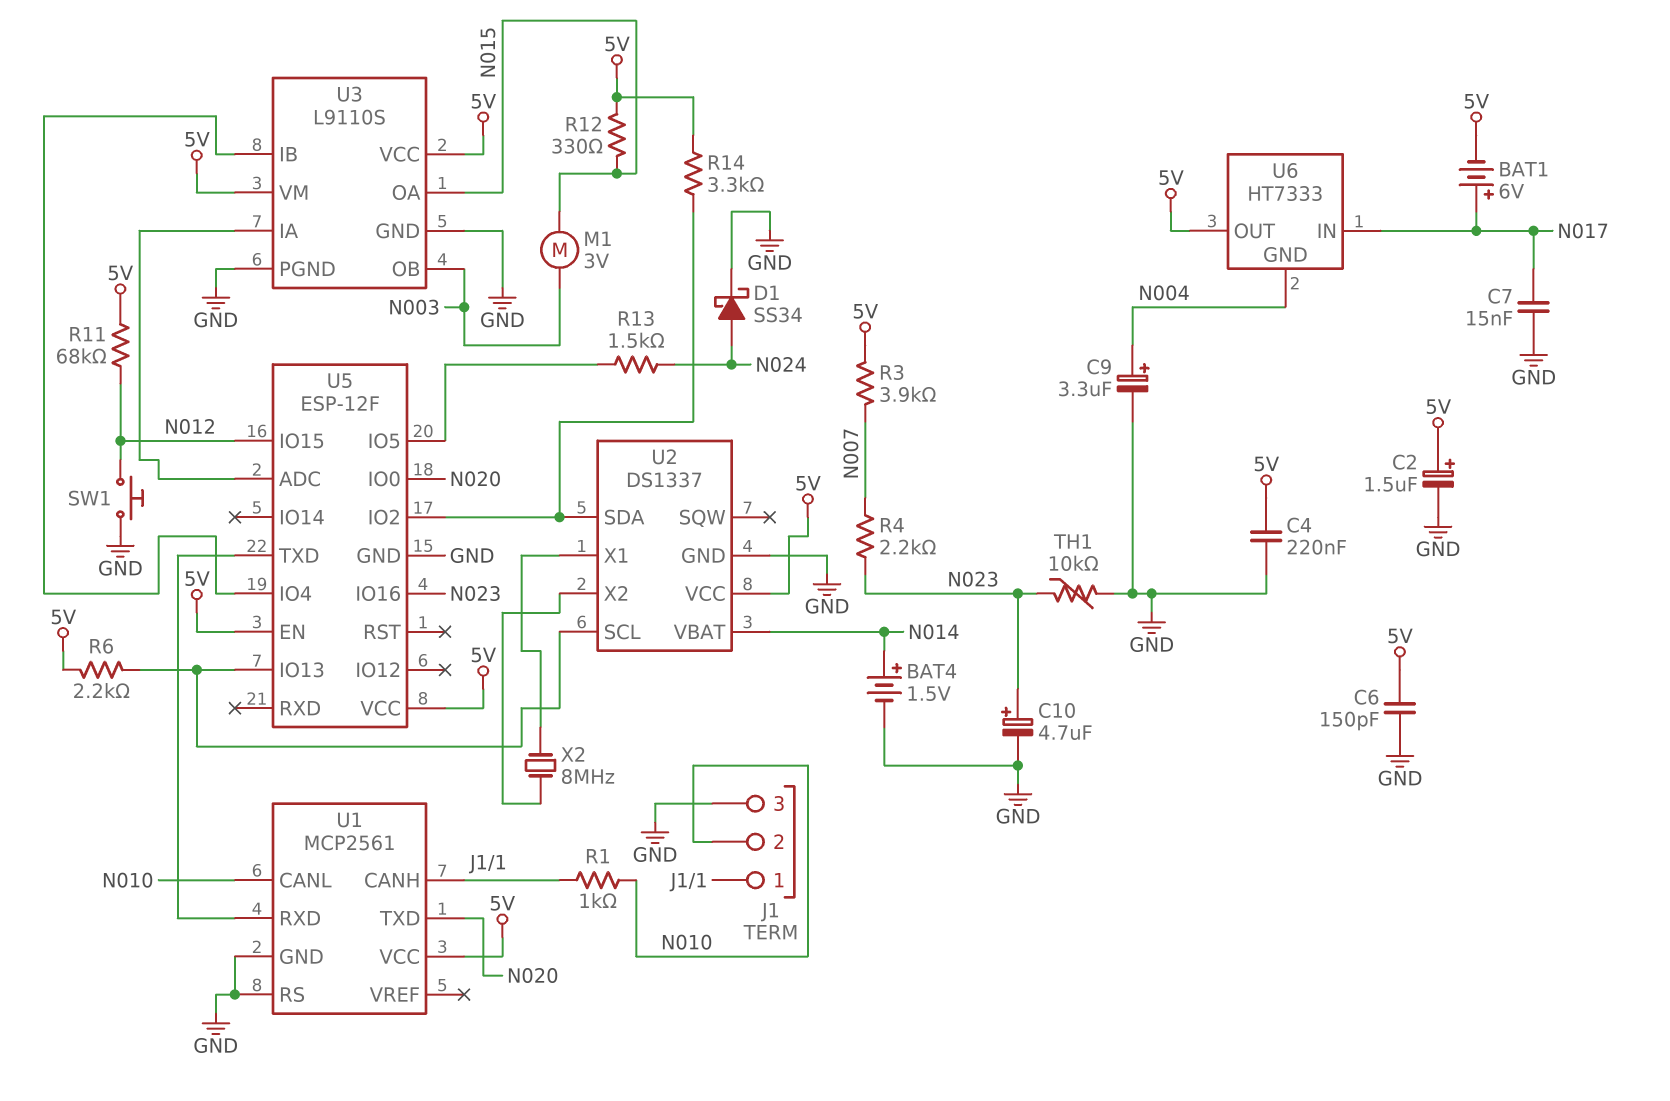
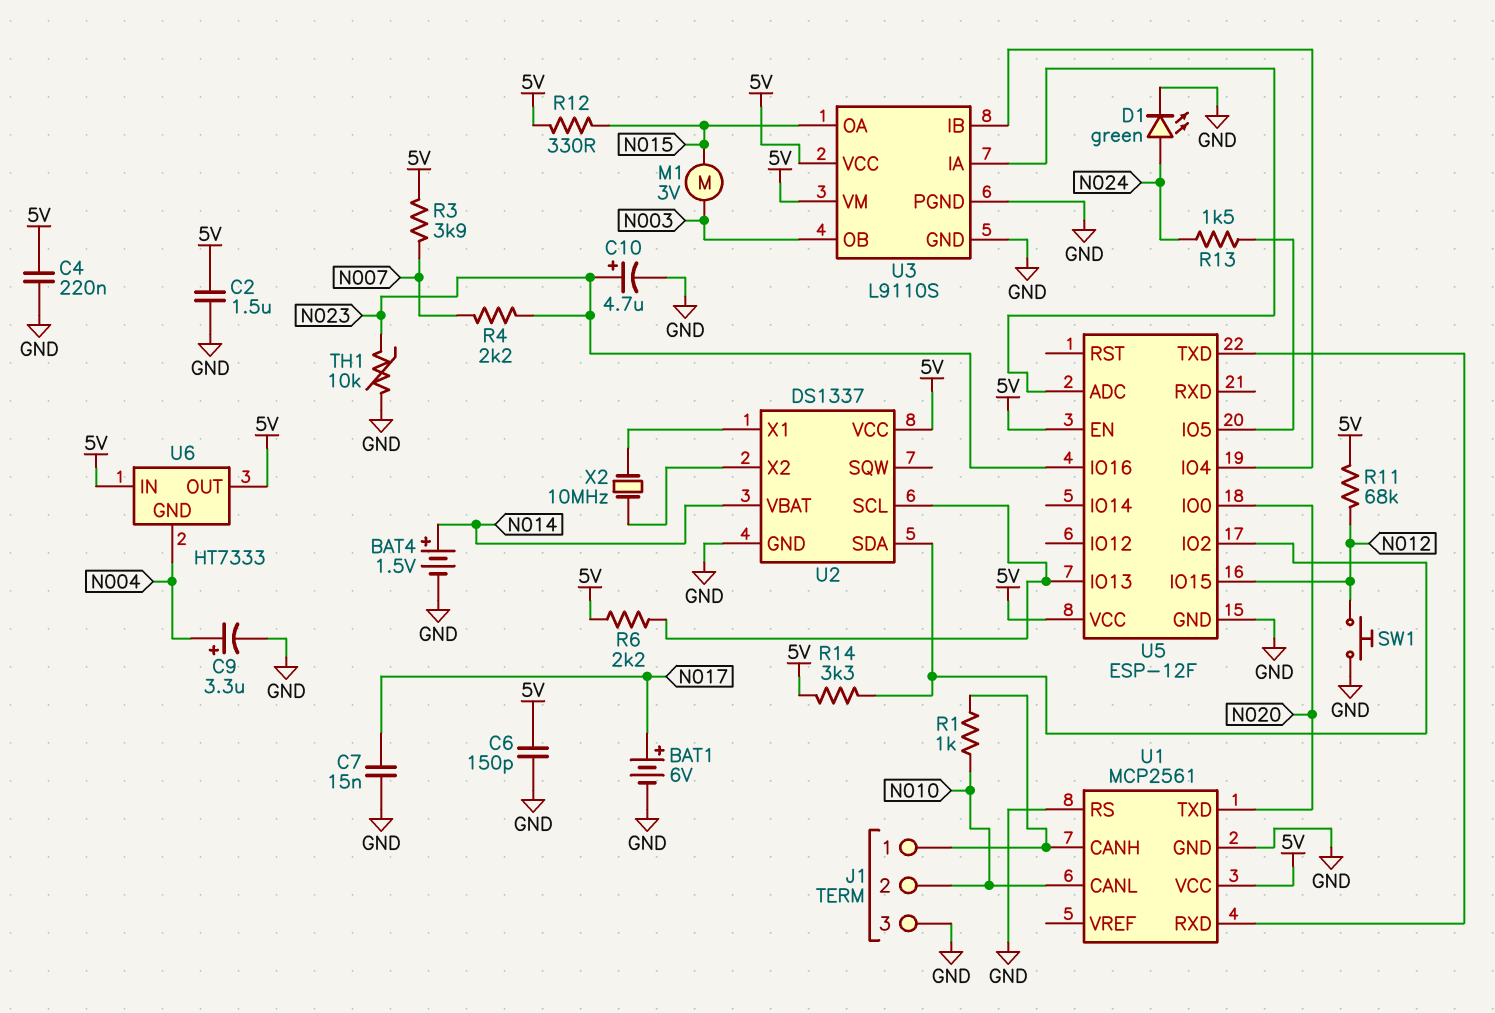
BAT1: 6V (plus N017, minus 5V) -> 6V (plus N017, minus GND)
C2: 1.5uF (plus 5V, minus GND) -> 1.5uF (5V, GND)
D1: schottky SS34 (A N024, K GND) -> LED green (A N024, K GND)
U6 pin IN: N017 -> 5V
X2: 8MHz (U2/X1, U2/X2) -> 10MHz (U2/X1, U2/X2)

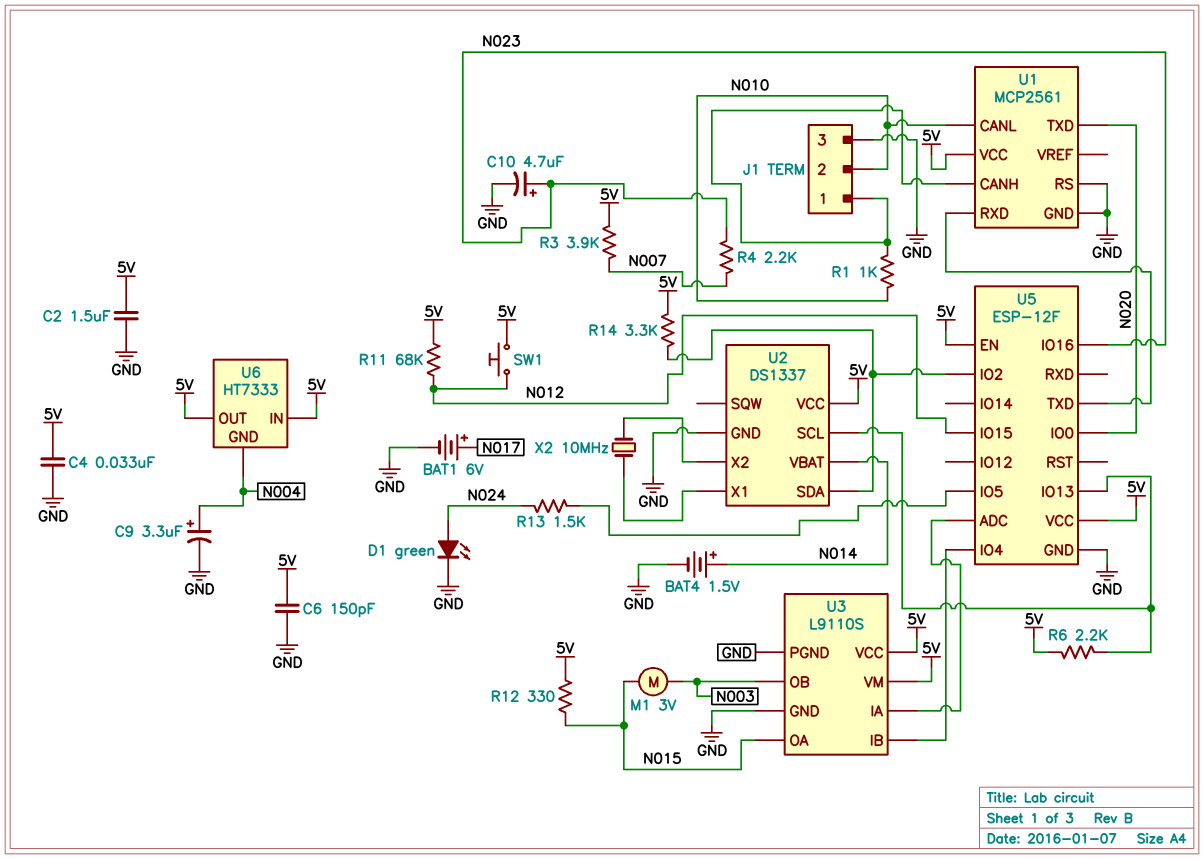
C4: 220nF (5V, GND) -> 33nF (5V, GND)
C7: 15nF (GND, N017) -> none
SW1: button (GND, N012) -> button (5V, N012)
TH1: 10k (GND, N023) -> none

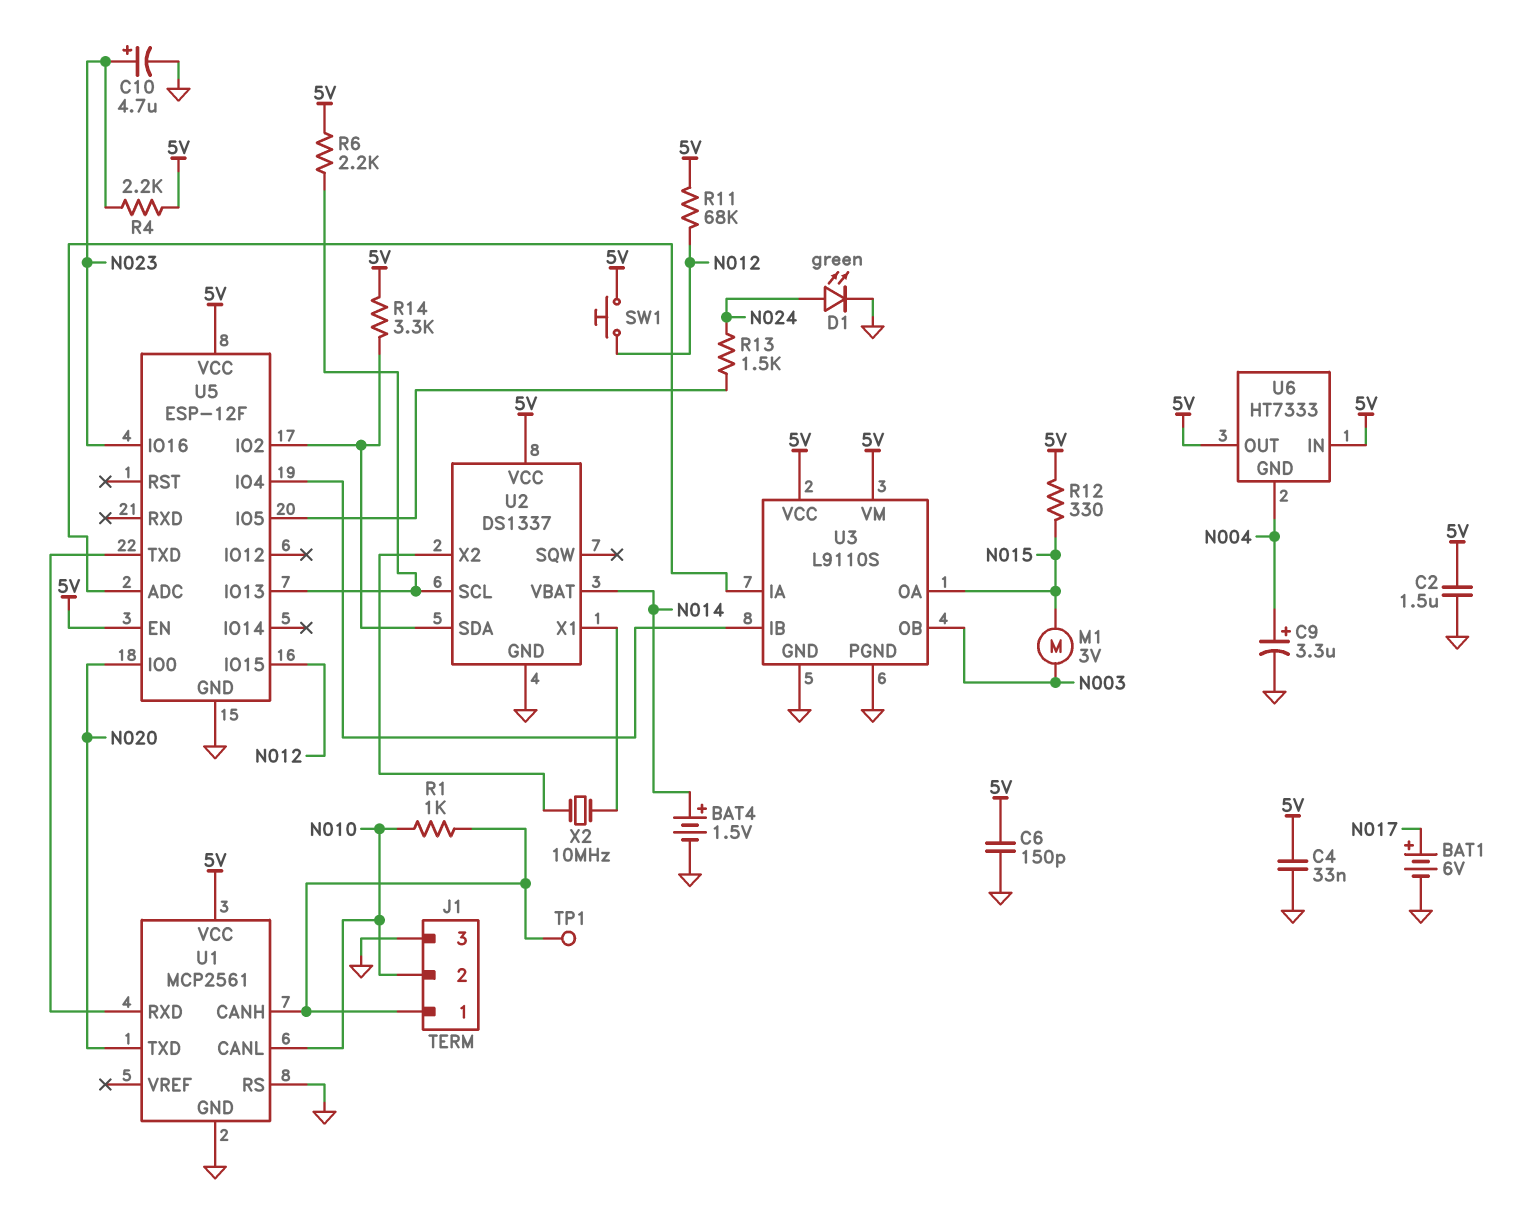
R3: 3.9k (5V, N007) -> none
R4: 2.2k (N007, N023) -> 2.2k (5V, N023)
TP1: none -> test point (J1/1)

